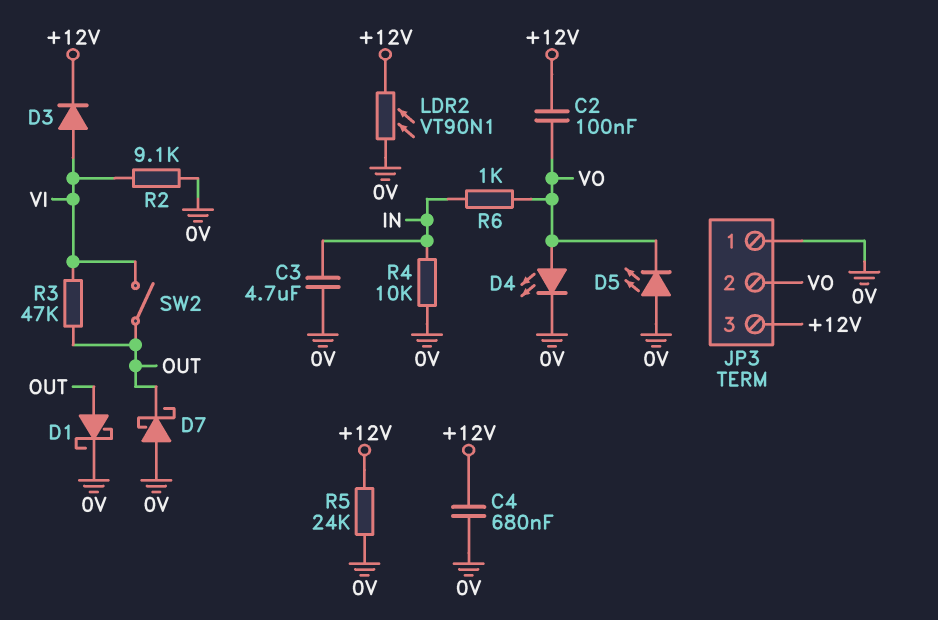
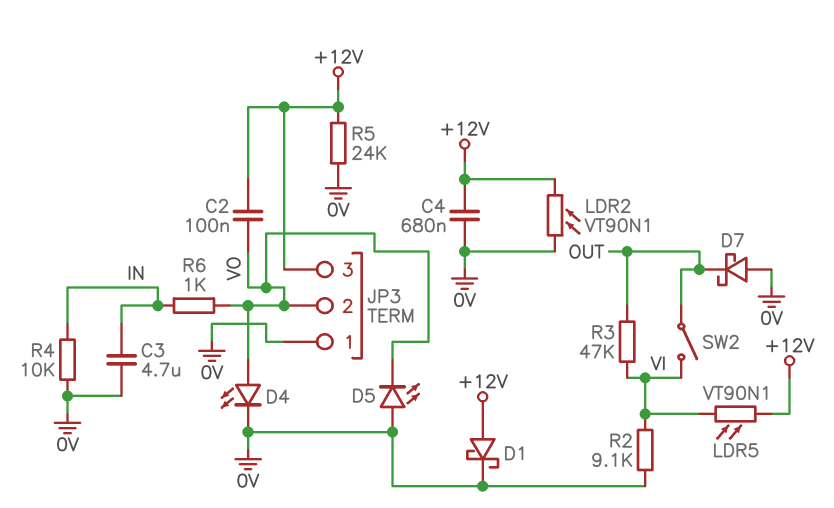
D1: schottky (A OUT, K 0V) -> schottky (A +12V, K 0V)
D3: diode (A VI, K +12V) -> none
LDR5: none -> VT90N1 (+12V, VI)

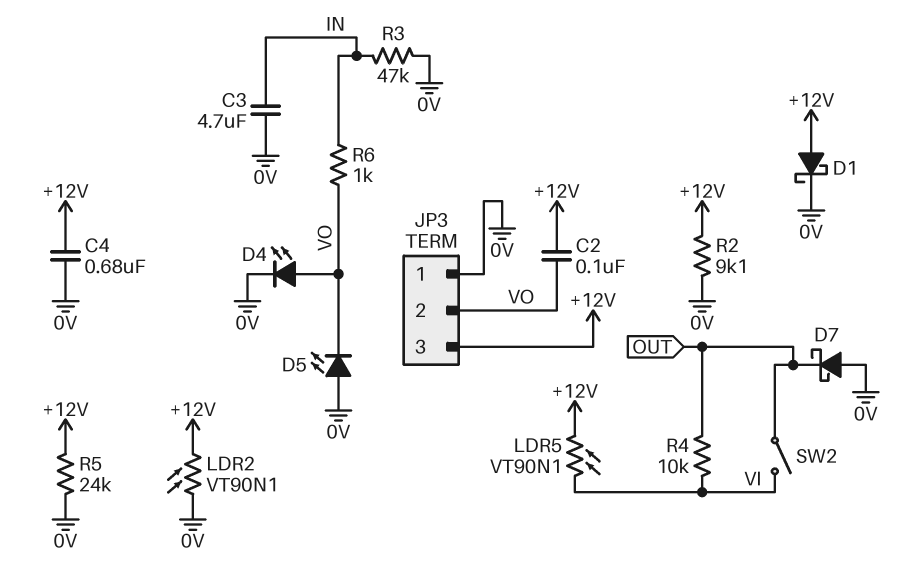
R2: 9.1k (0V, VI) -> 9.1k (+12V, 0V)
R3: 47k (OUT, VI) -> 47k (0V, IN)
R4: 10k (0V, IN) -> 10k (OUT, VI)

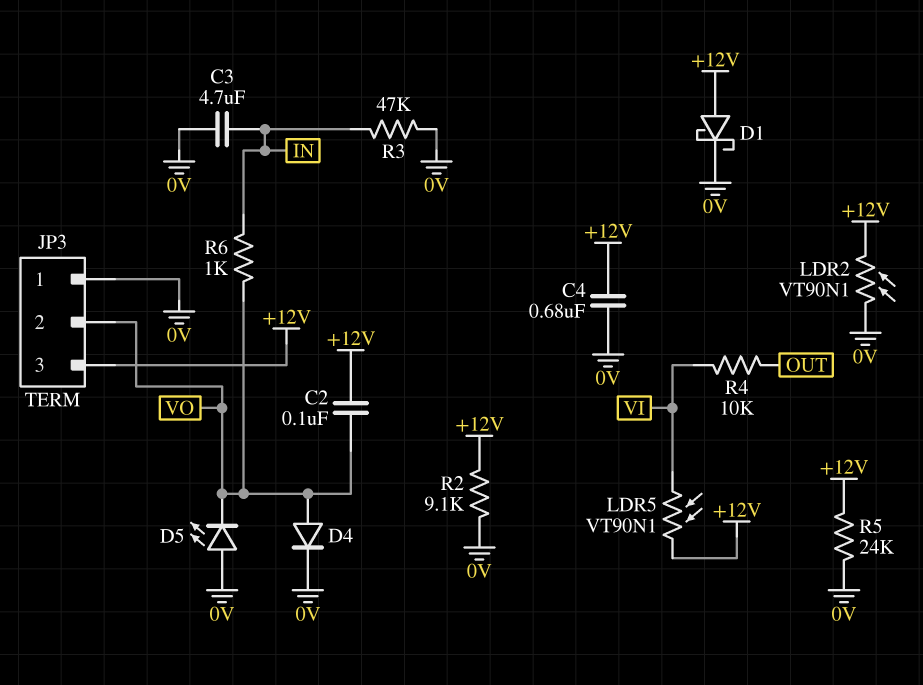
D4: LED (A VO, K 0V) -> diode (A VO, K 0V)
D7: schottky (A 0V, K OUT) -> none
SW2: switch (OUT, VI) -> none

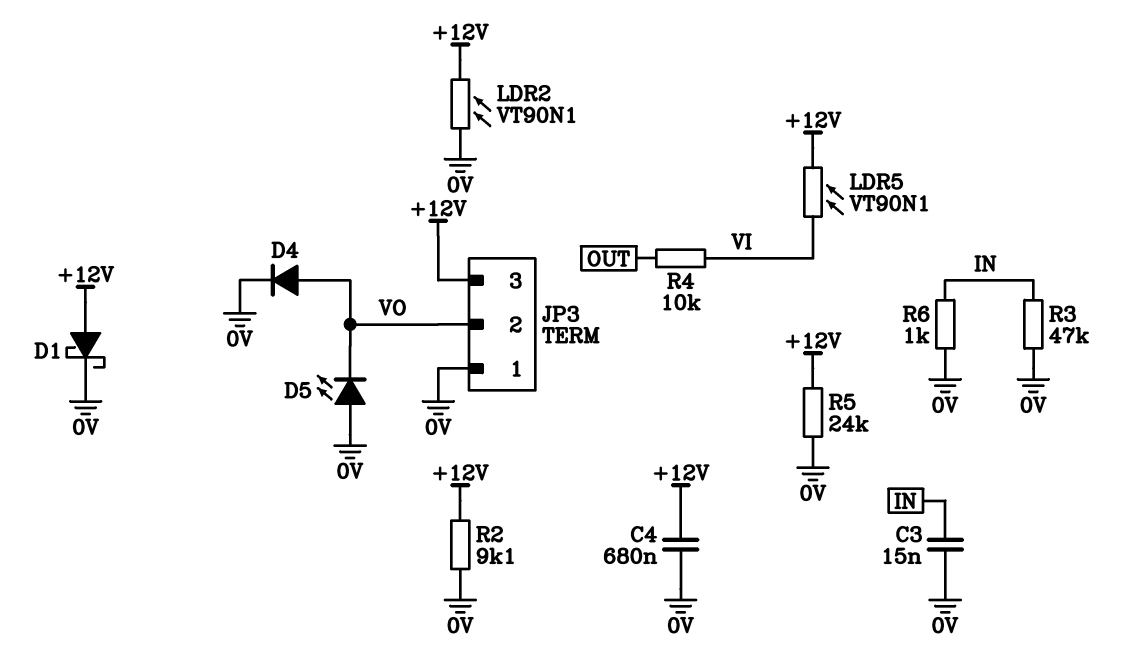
C2: 100nF (+12V, VO) -> none
C3: 4.7uF (0V, IN) -> 15nF (0V, IN)
R6: 1k (IN, VO) -> 1k (0V, IN)

